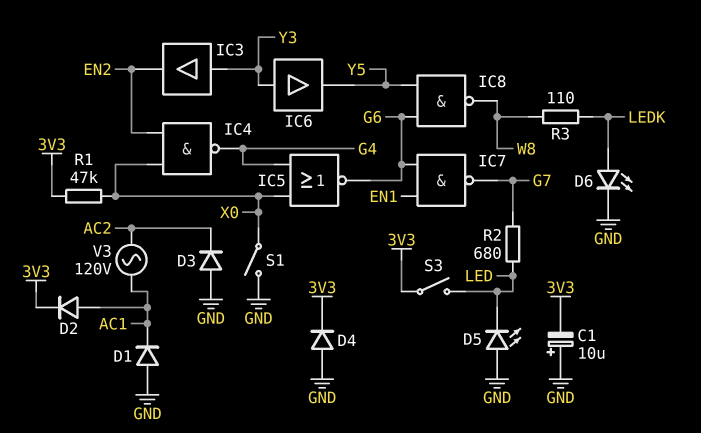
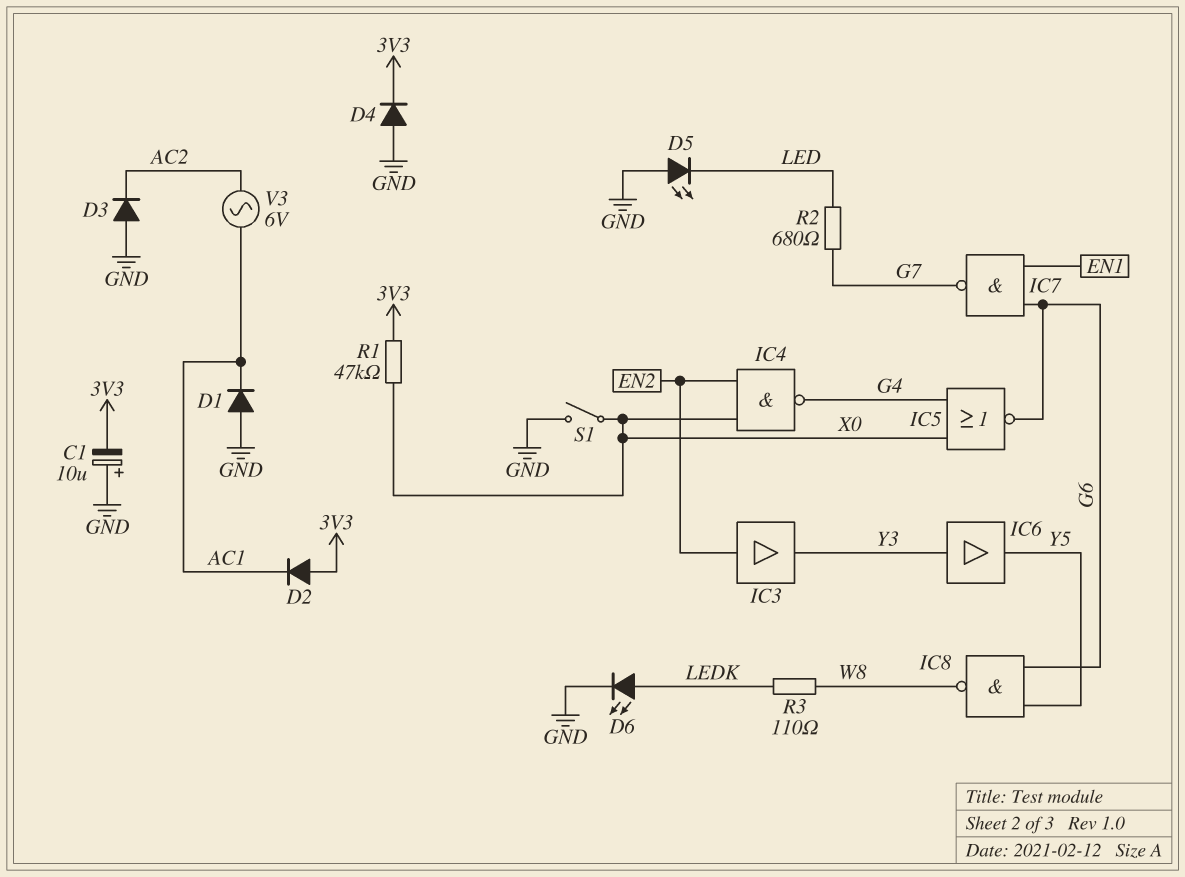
D2: diode (A AC1, K 3V3) -> diode (A 3V3, K AC1)
IC3: buffer (in Y3, out EN2) -> buffer (in EN2, out Y3)
S3: switch (3V3, LED) -> none
V3: AC 120V (AC1, AC2) -> AC 6V (AC1, AC2)

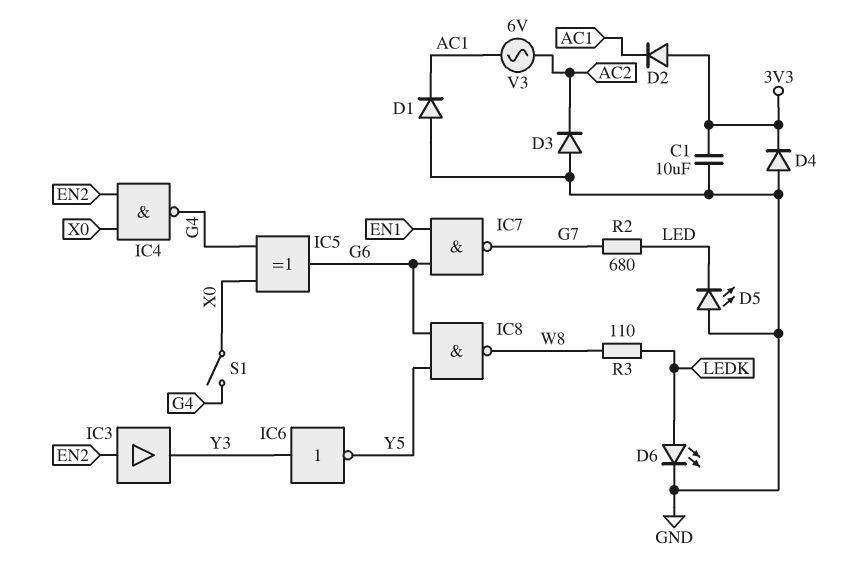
C1: 10uF (plus GND, minus 3V3) -> 10uF (3V3, GND)
IC5: NOR (in G4, in X0, out G6) -> XOR (in G4, in X0, out G6)
IC6: buffer (in Y3, out Y5) -> NOT (in Y3, out Y5)
R1: 47k (3V3, X0) -> none
S1: switch (GND, X0) -> switch (G4, X0)

